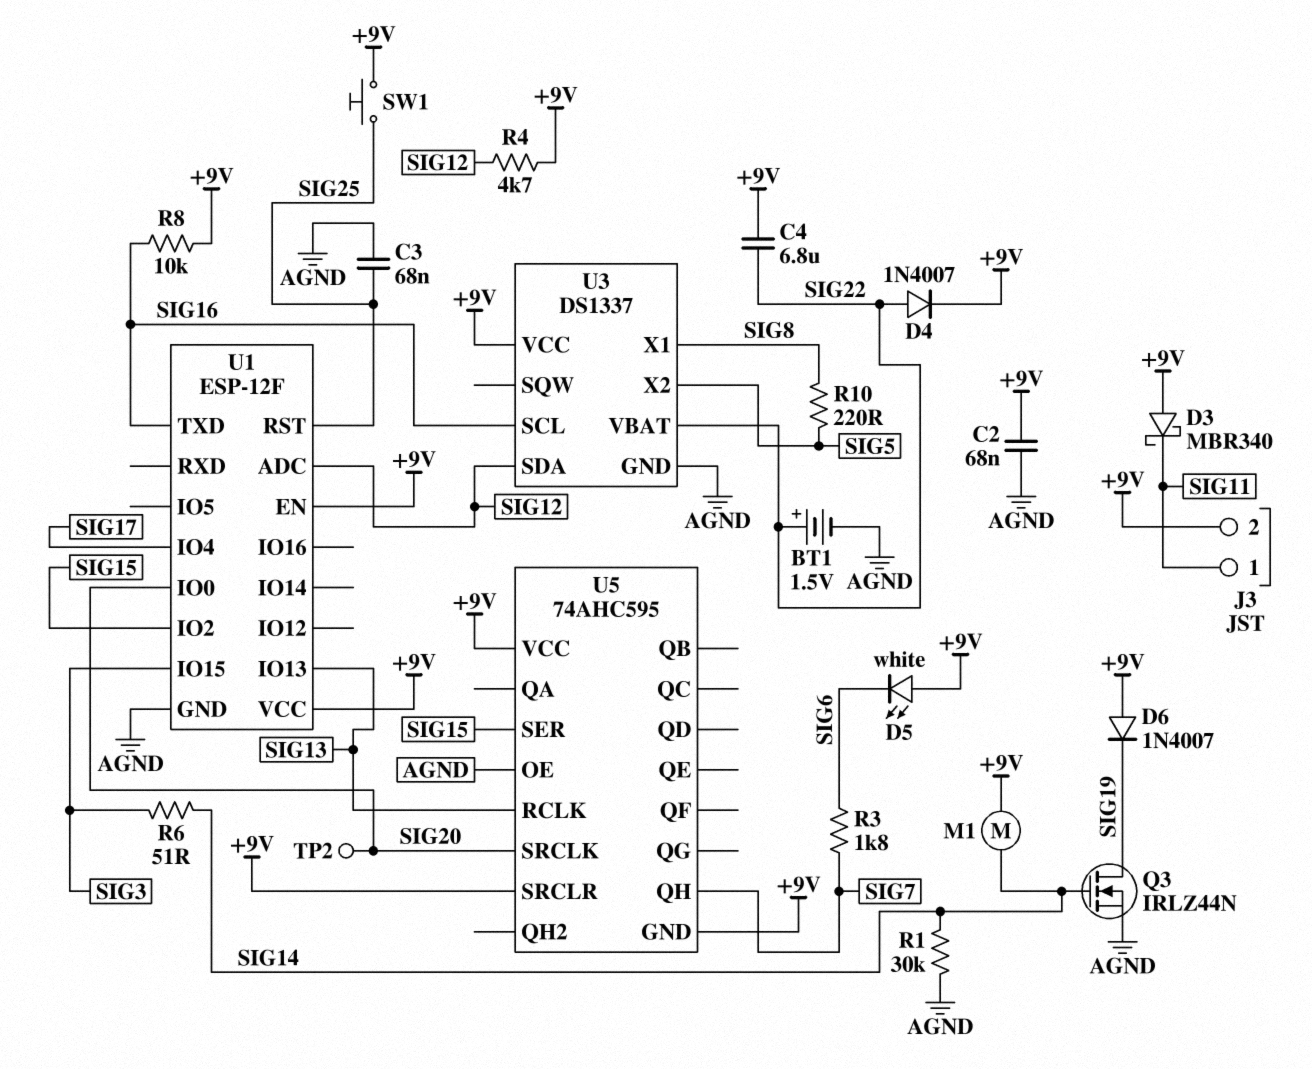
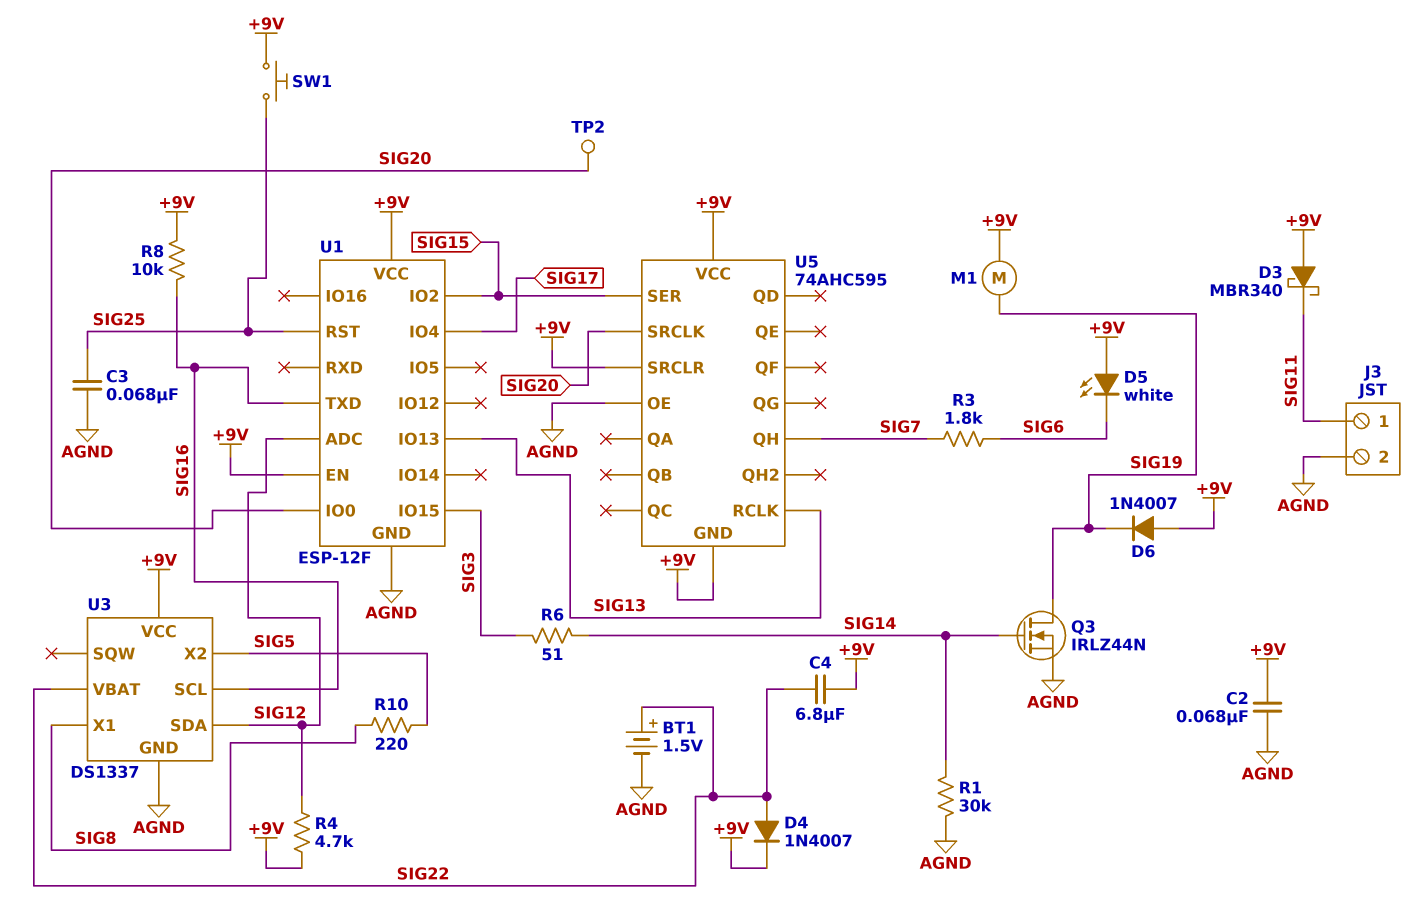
J3 pin 2: +9V -> AGND
M1: motor (+9V, SIG14) -> motor (+9V, SIG19)

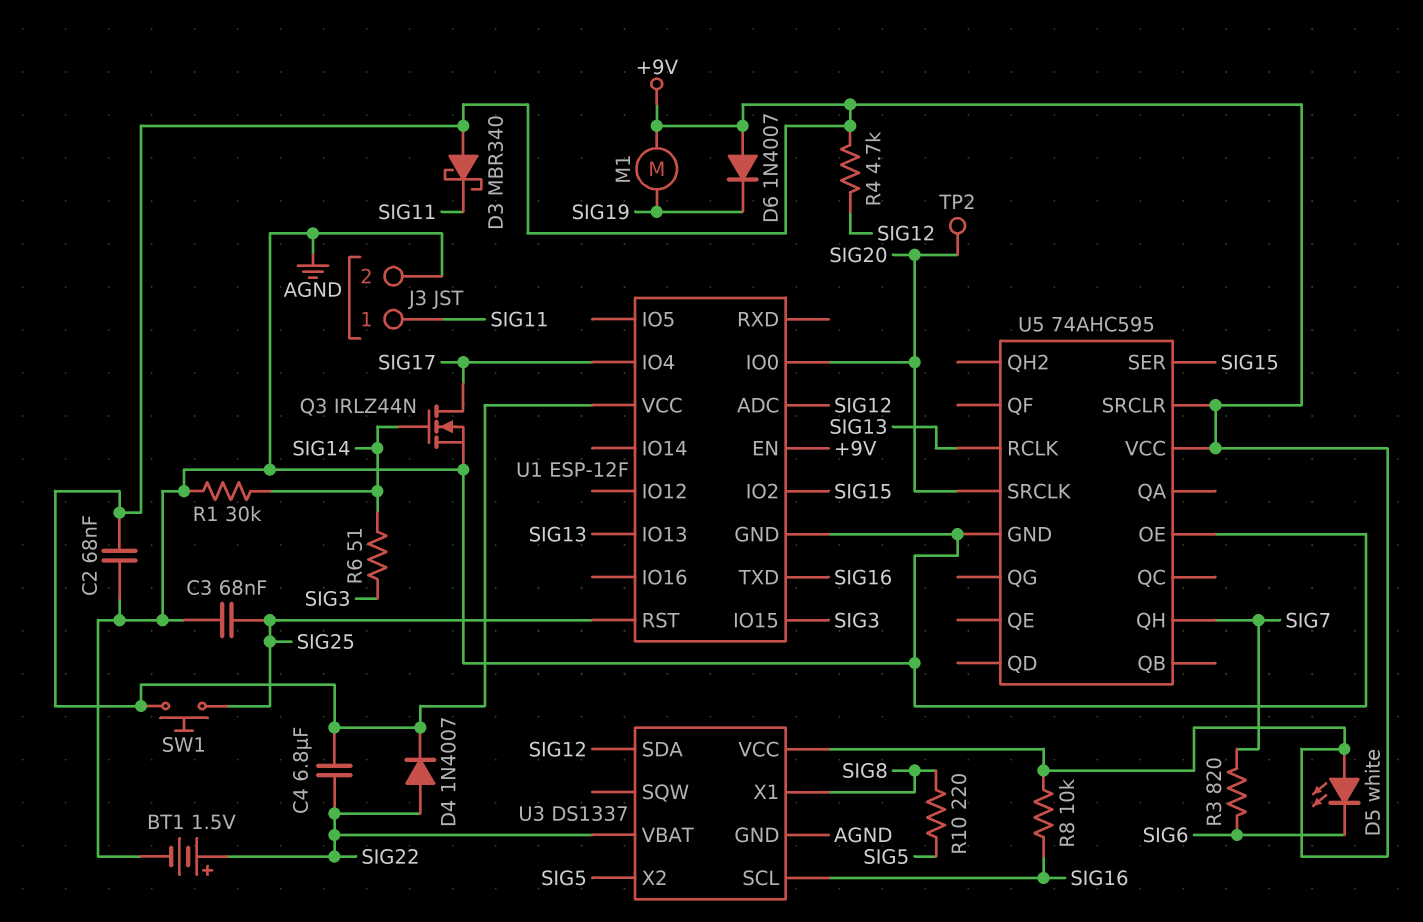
Q3: NMOS IRLZ44N (G SIG14, D SIG19, S AGND) -> NMOS IRLZ44N (G SIG14, D SIG17, S AGND)
R3: 1.8k (SIG6, SIG7) -> 820 (SIG6, SIG7)
U5 pin GND: +9V -> AGND

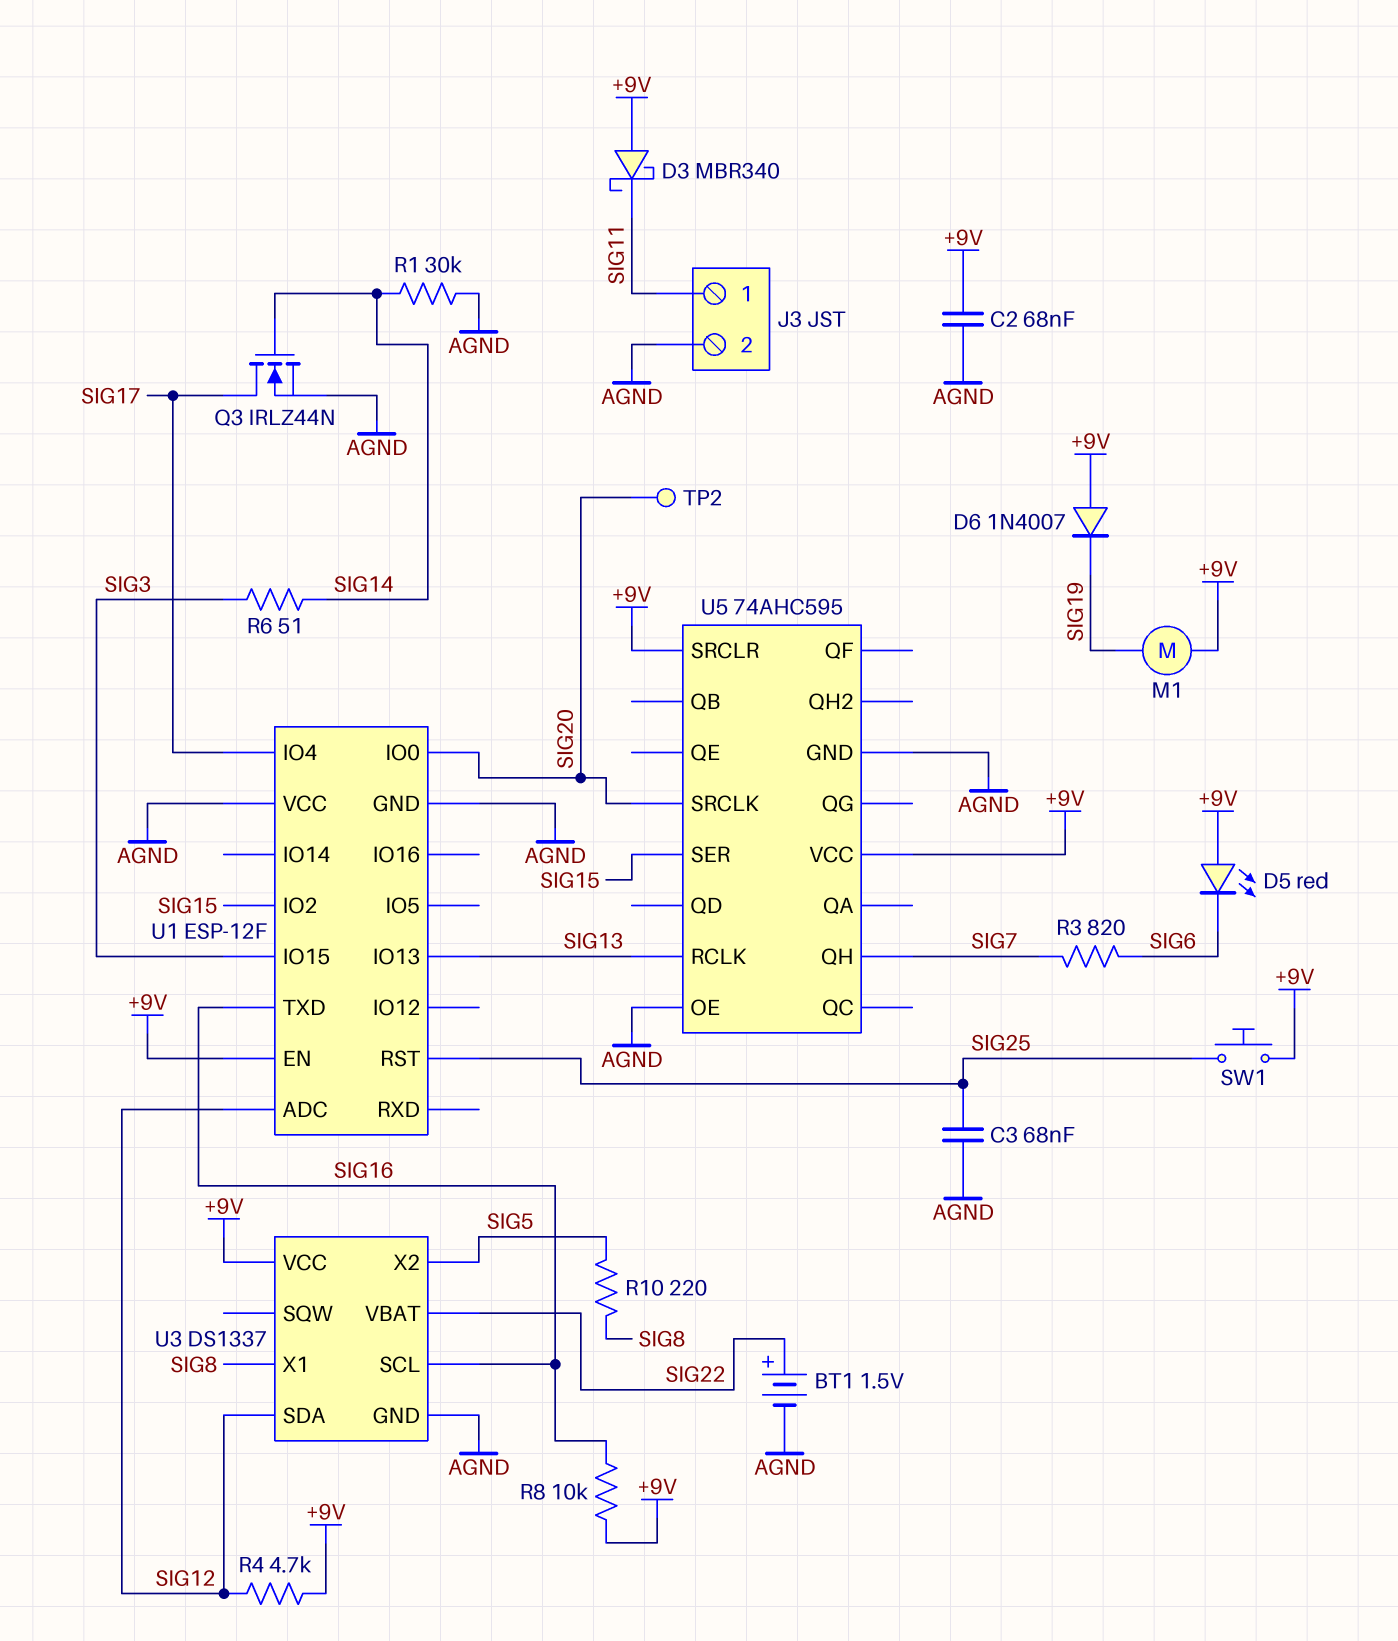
C4: 6.8uF (+9V, SIG22) -> none
D4: diode 1N4007 (A SIG22, K +9V) -> none
D5: LED white (A +9V, K SIG6) -> LED red (A +9V, K SIG6)
U1 pin VCC: +9V -> AGND

